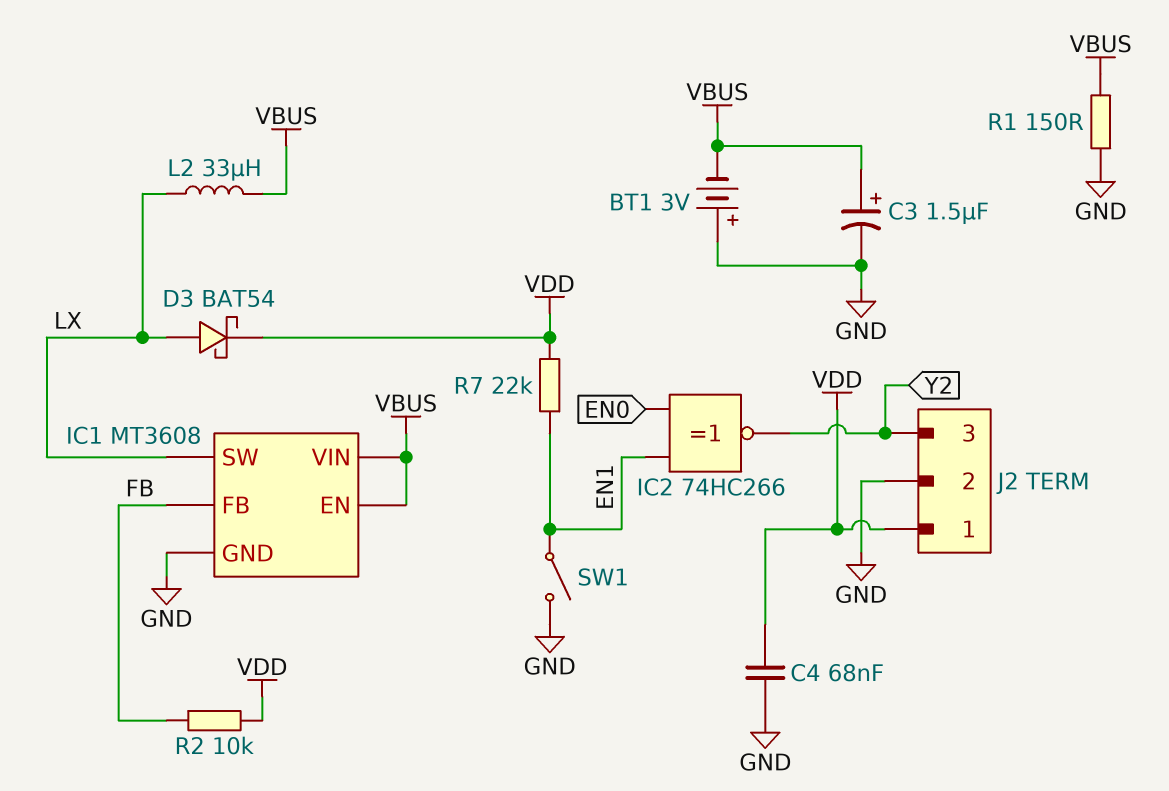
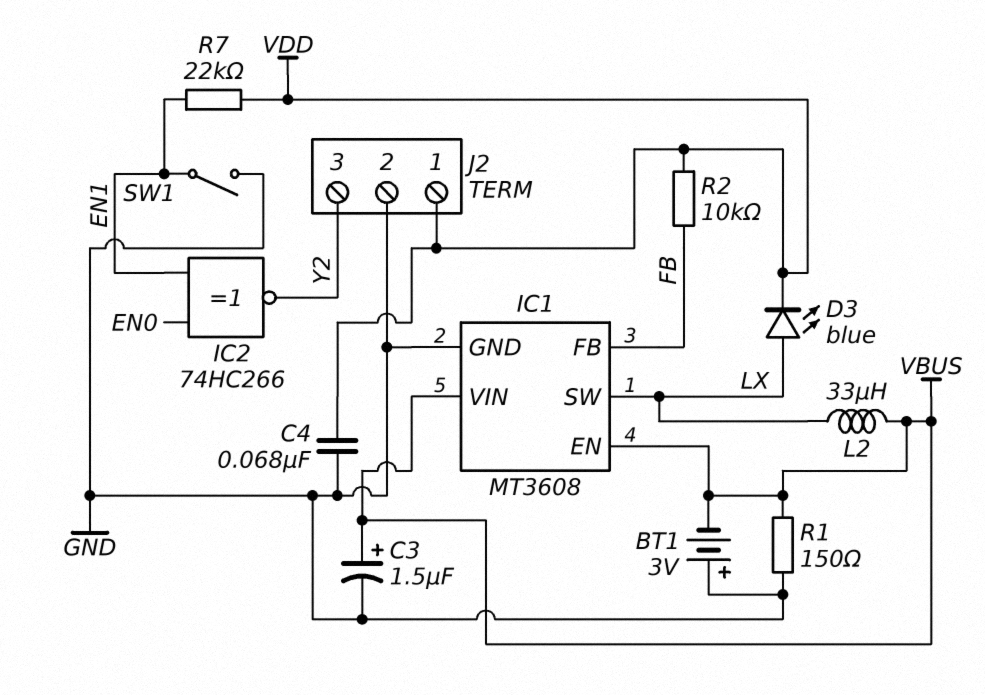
D3: schottky BAT54 (A LX, K VDD) -> LED blue (A LX, K VDD)

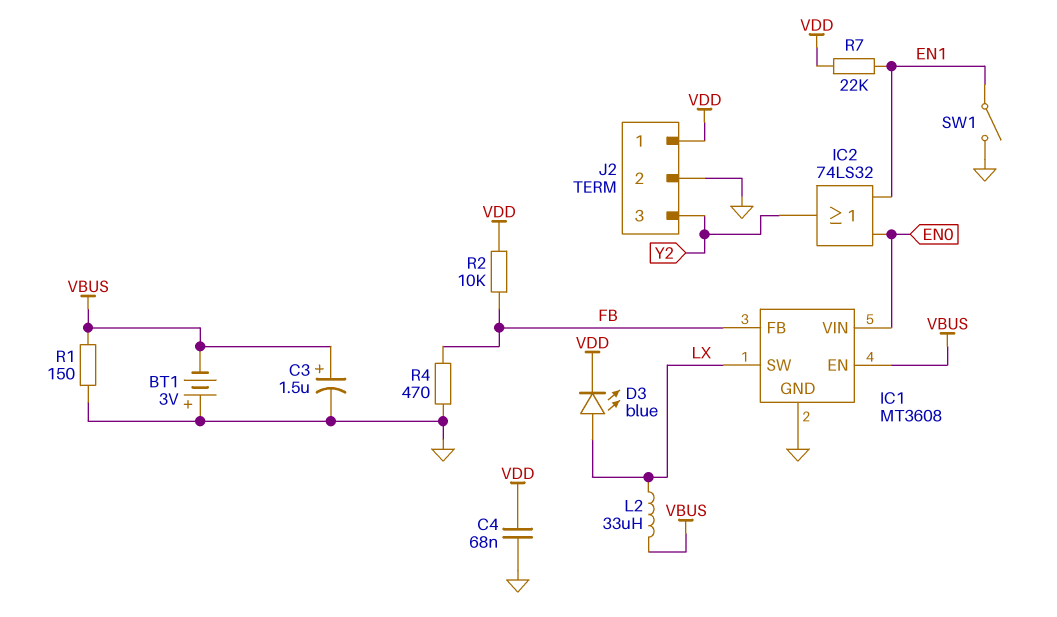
IC1 pin VIN: VBUS -> EN0
IC2: XNOR 74HC266 (in EN0, in EN1, out Y2) -> OR 74LS32 (in EN0, in EN1, out Y2)
R4: none -> 470 (FB, GND)

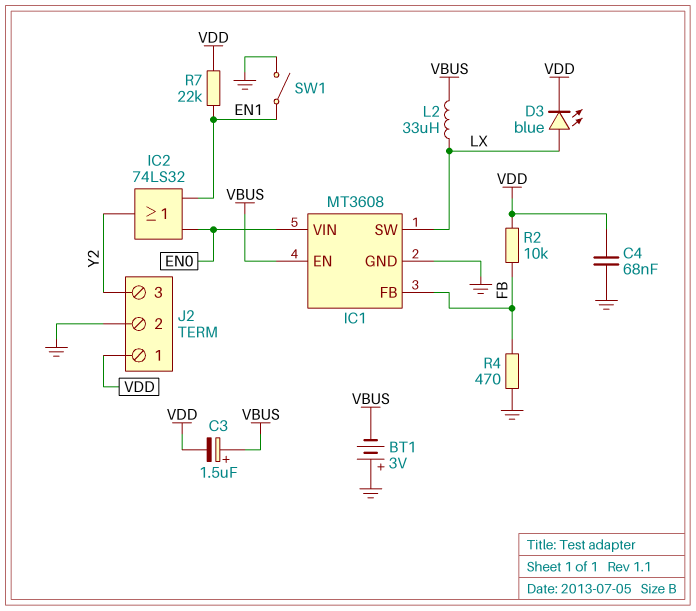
C3: 1.5uF (plus VBUS, minus GND) -> 1.5uF (plus VBUS, minus VDD)
R1: 150 (GND, VBUS) -> none

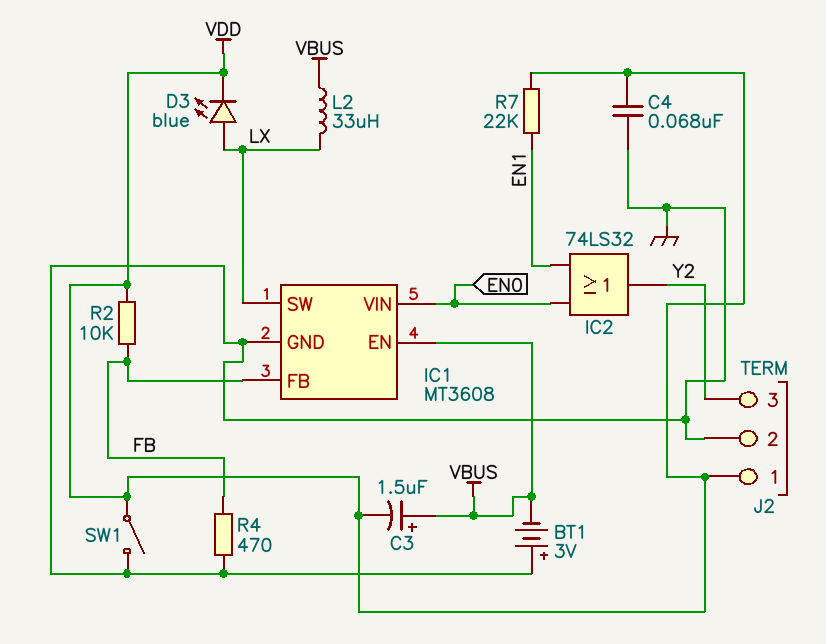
SW1: switch (EN1, GND) -> switch (GND, VDD)

